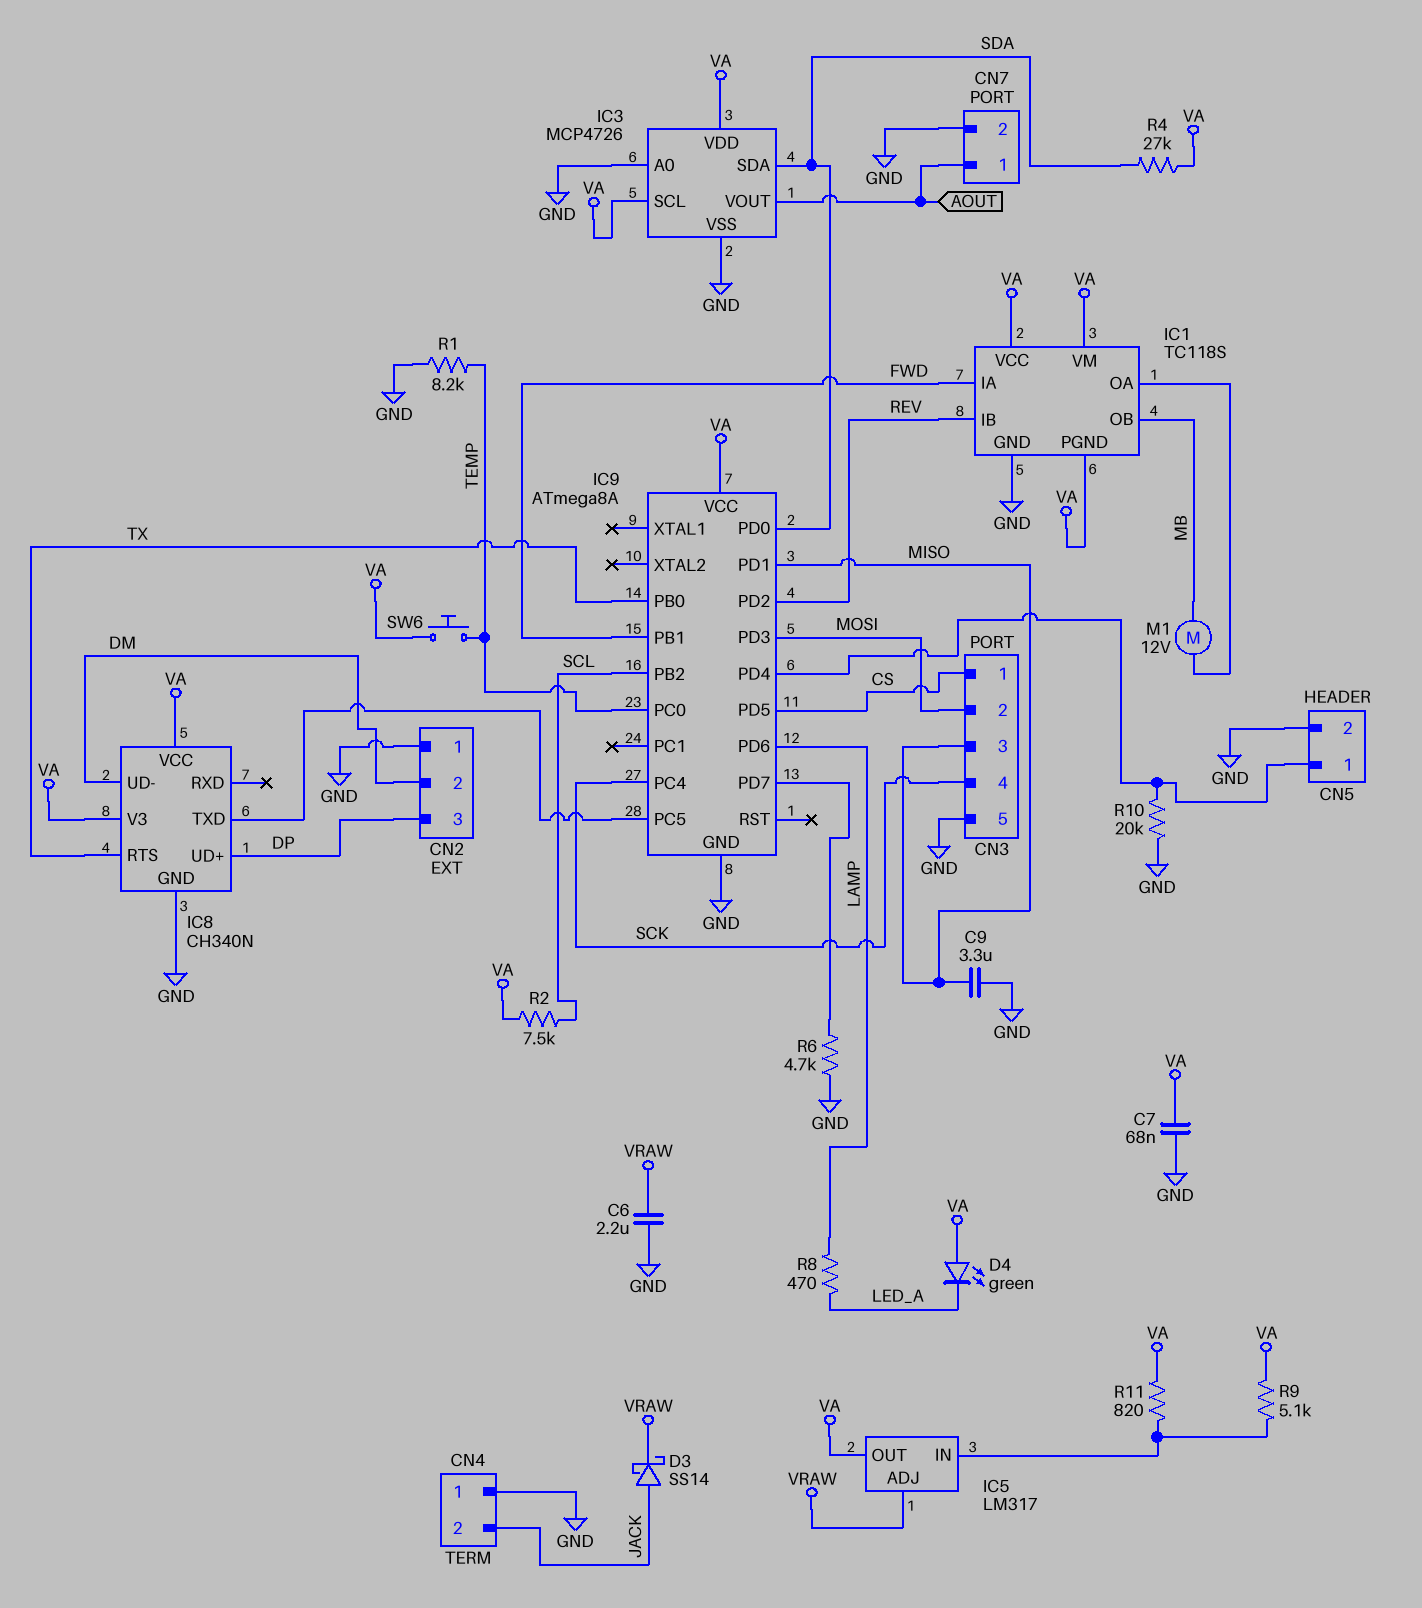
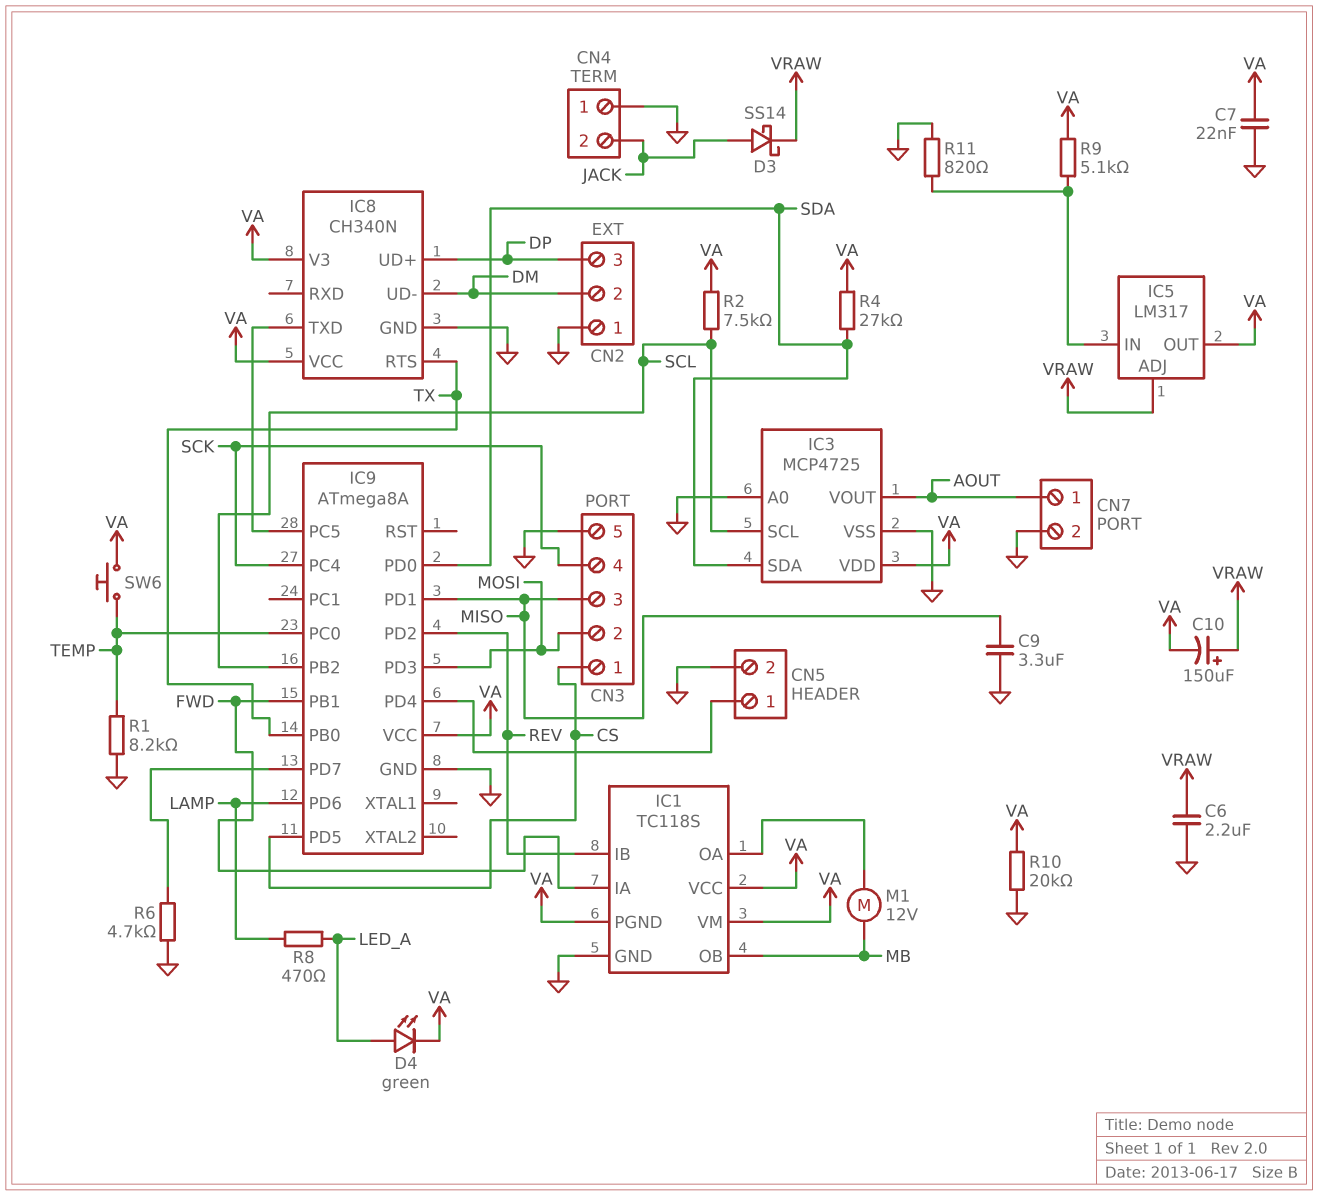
C7: 68nF (GND, VA) -> 22nF (GND, VA)
C10: none -> 150uF (plus VRAW, minus VA)
D4: LED green (A VA, K LED_A) -> LED green (A LED_A, K VA)
IC3: MCP4726 -> MCP4725
IC3 pin SCL: VA -> SCL
R10: 20k (CN5/1, GND) -> 20k (GND, VA)
R11: 820 (IC5/IN, VA) -> 820 (GND, IC5/IN)

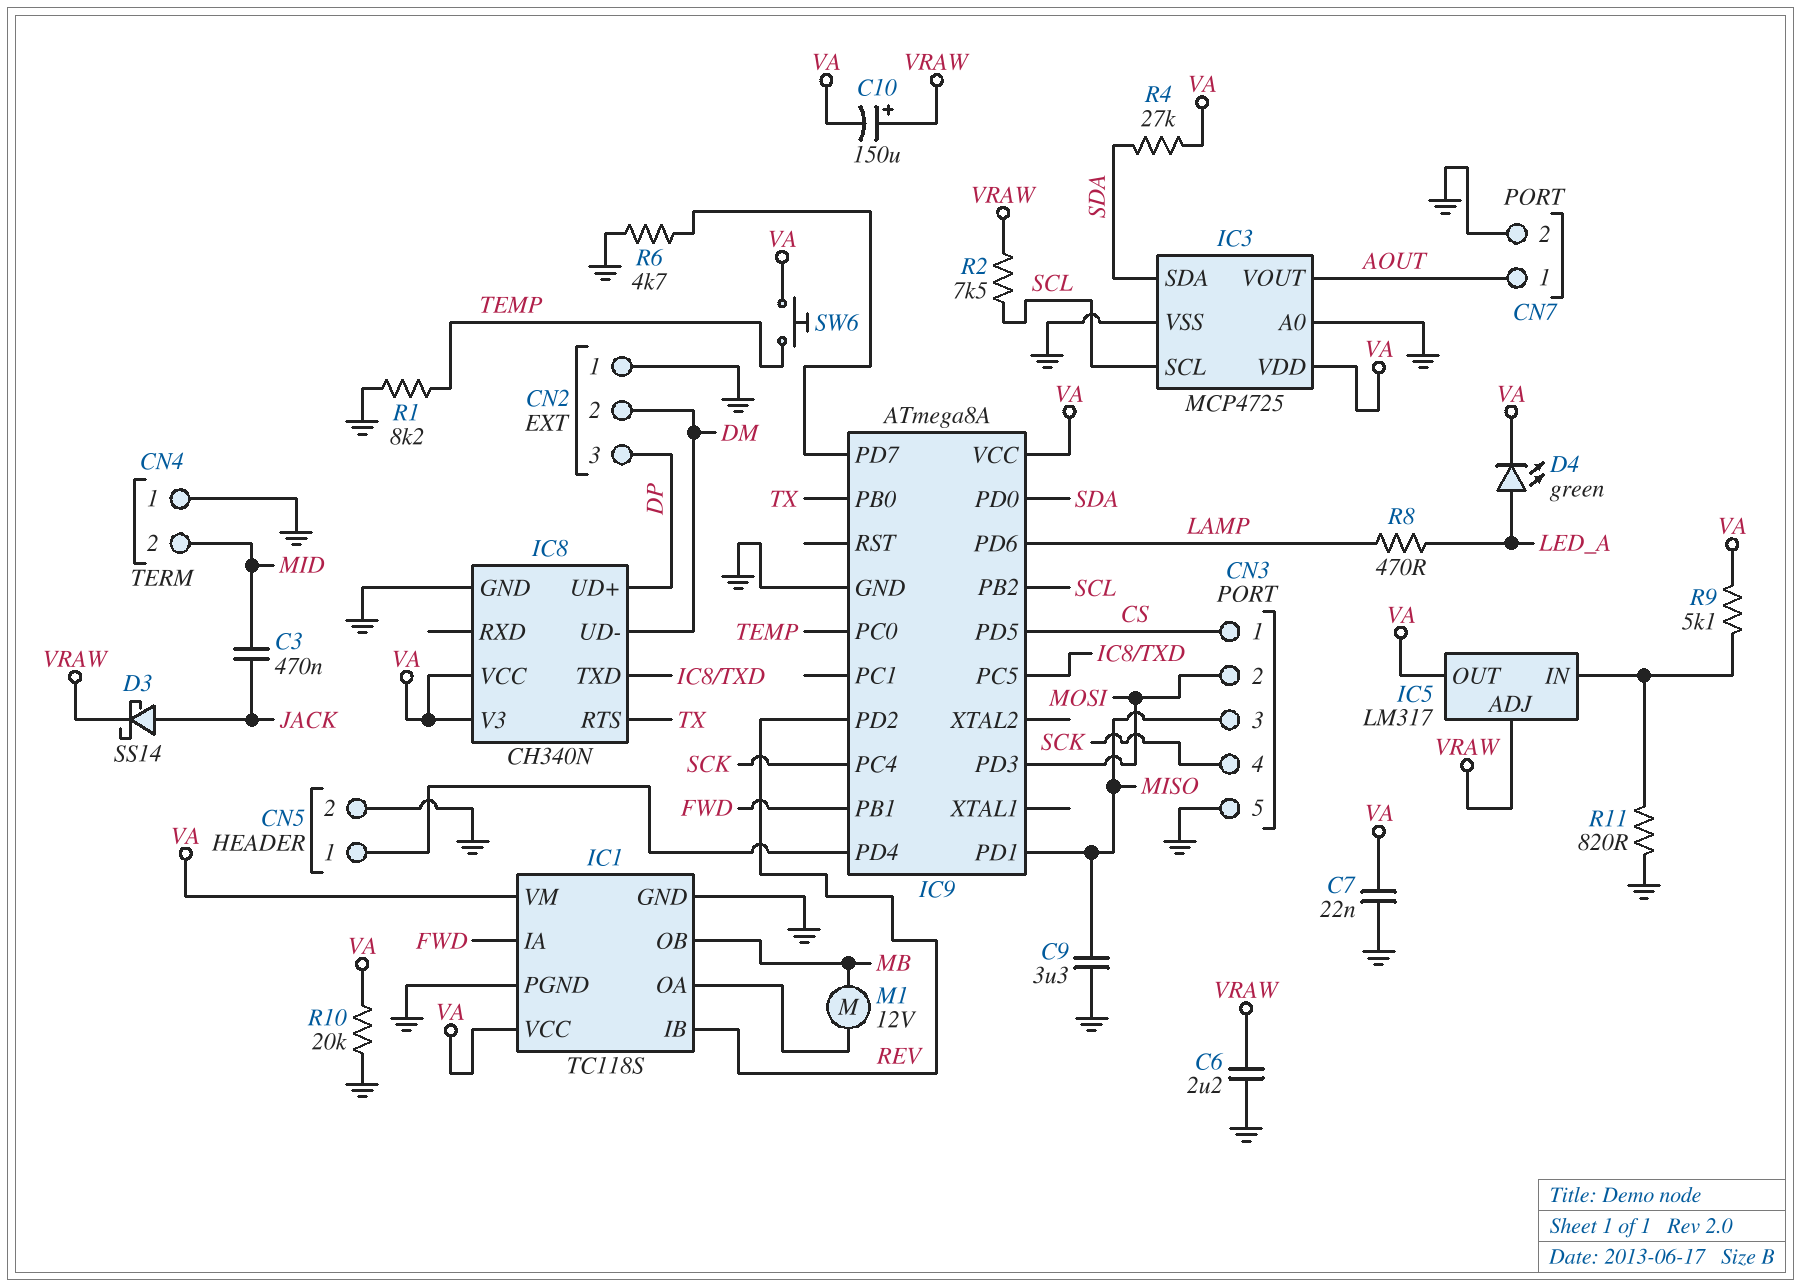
C3: none -> 470nF (JACK, MID)
CN4 pin 2: JACK -> MID
IC1 pin PGND: VA -> GND
R2: 7.5k (SCL, VA) -> 7.5k (SCL, VRAW)

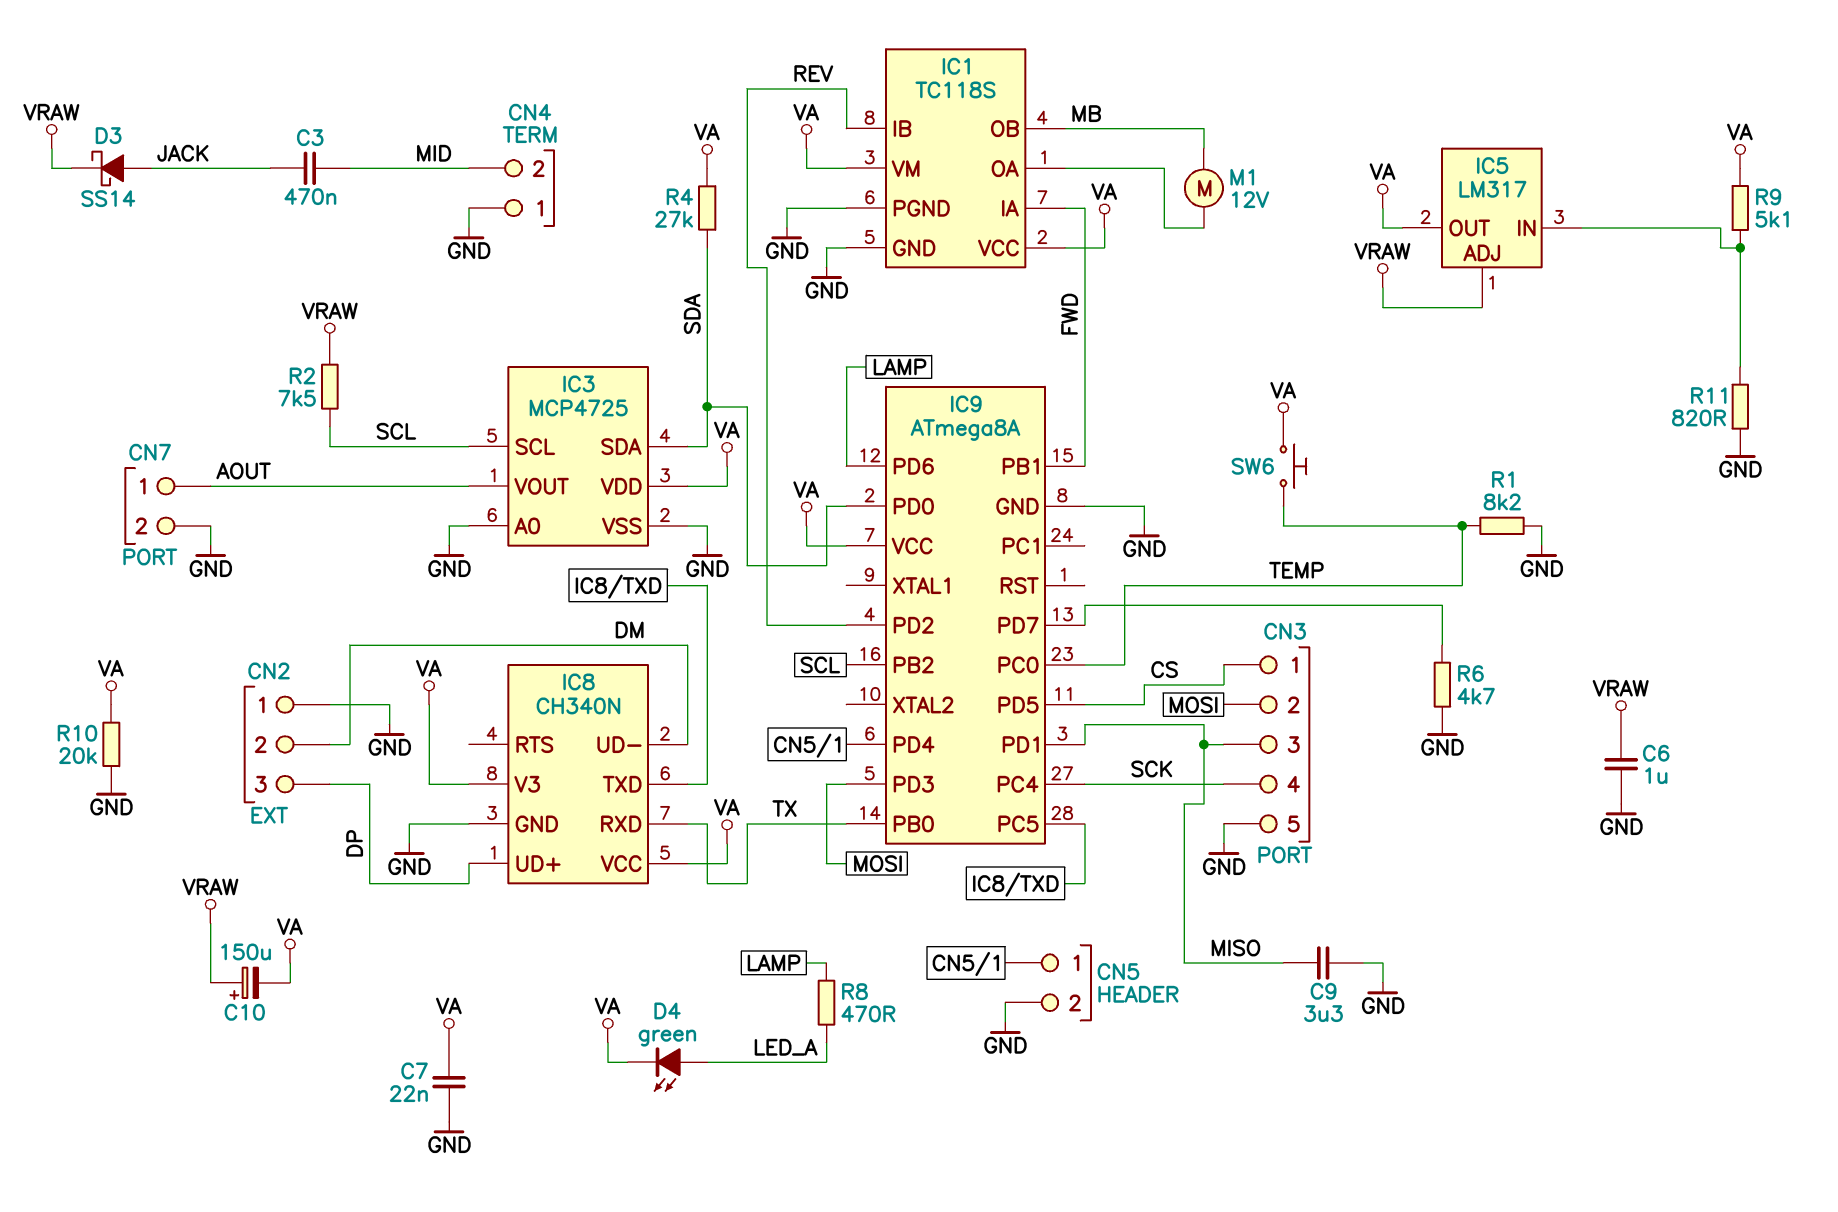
C6: 2.2uF (GND, VRAW) -> 1uF (GND, VRAW)
IC8 pin RTS: TX -> none
IC8 pin RXD: none -> TX

